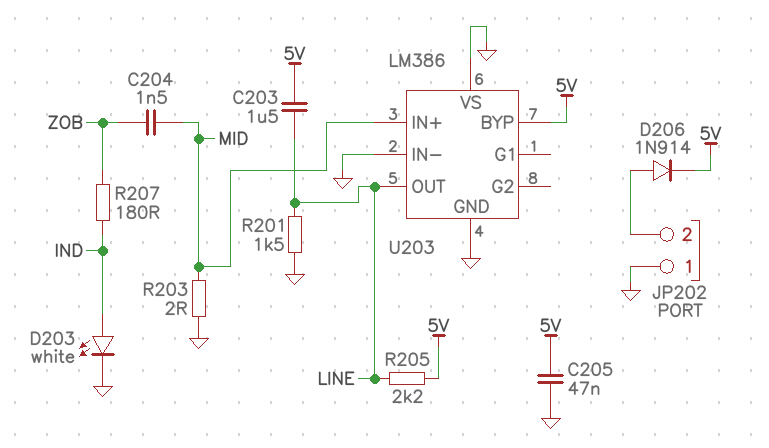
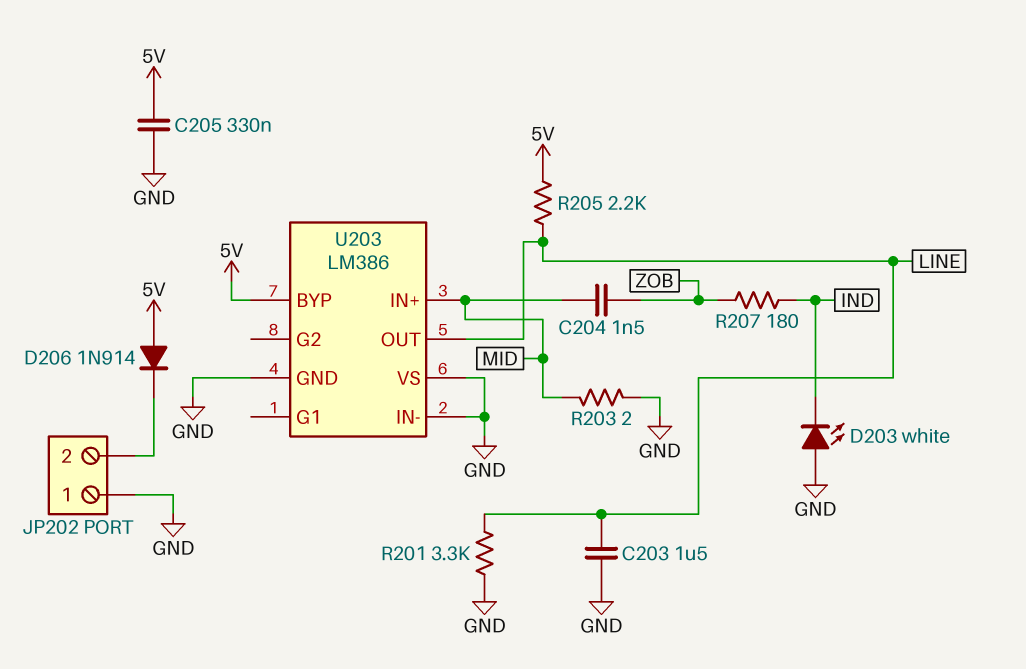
C203: 1.5uF (5V, LINE) -> 1.5uF (GND, LINE)
C205: 47nF (5V, GND) -> 330nF (5V, GND)
D203: LED white (A IND, K GND) -> LED white (A GND, K IND)
D206: diode 1N914 (A JP202/2, K 5V) -> diode 1N914 (A 5V, K JP202/2)
R201: 1.5k (GND, LINE) -> 3.3k (GND, LINE)

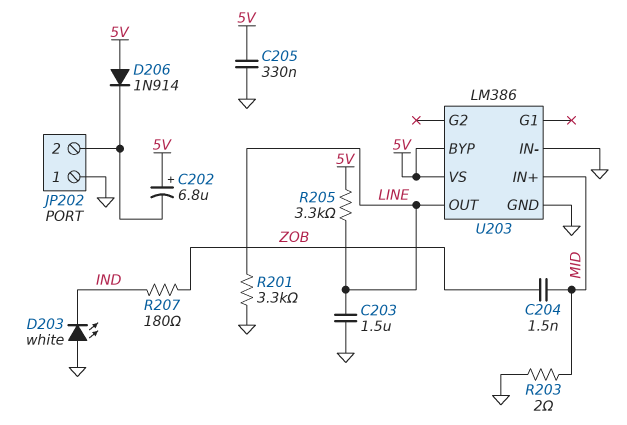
C202: none -> 6.8uF (plus 5V, minus JP202/2)
R205: 2.2k (5V, LINE) -> 3.3k (5V, LINE)
U203 pin VS: GND -> 5V

